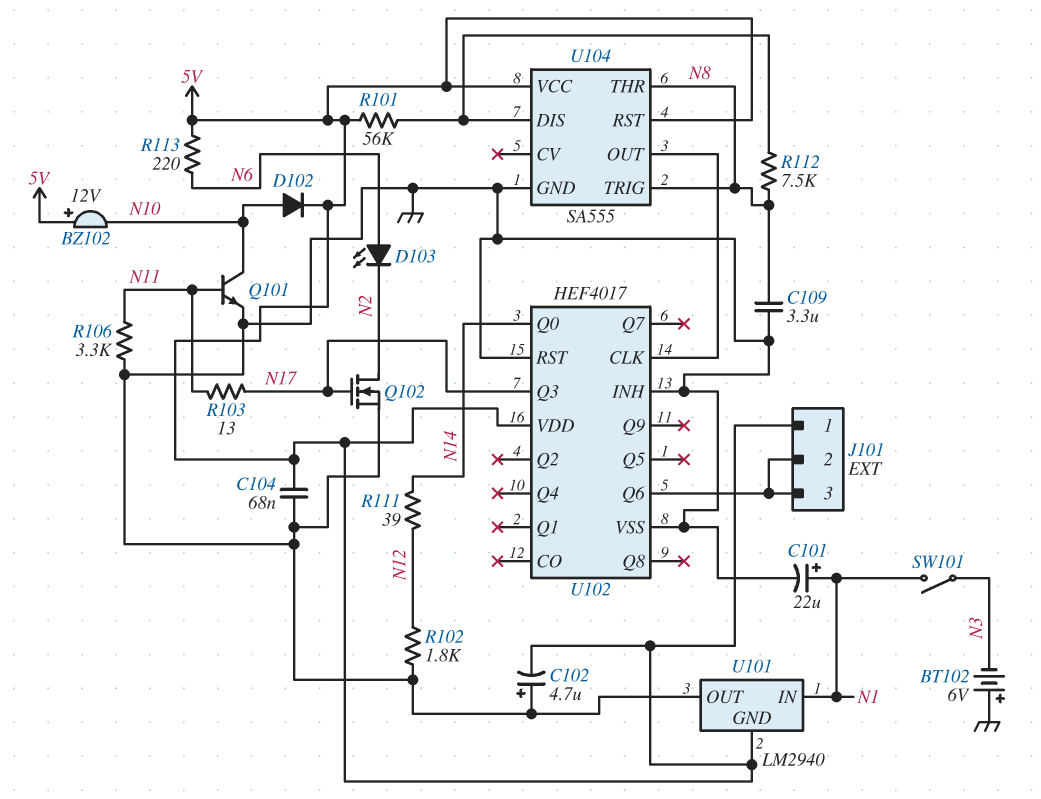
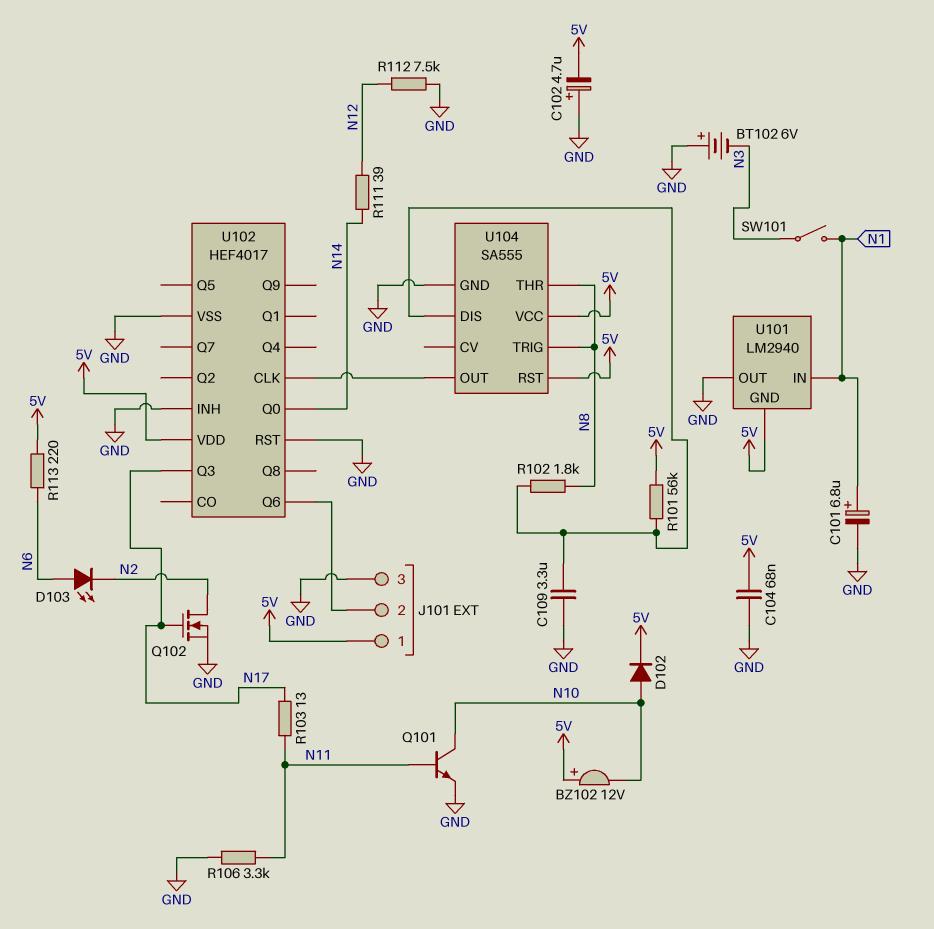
C101: 22uF (plus N1, minus GND) -> 6.8uF (plus N1, minus GND)
C109: 3.3uF (GND, N8) -> 3.3uF (GND, U104/DIS)
J101 pin 3: J101/2 -> GND
R102: 1.8k (GND, N12) -> 1.8k (N8, U104/DIS)
R112: 7.5k (N8, U104/DIS) -> 7.5k (GND, N12)

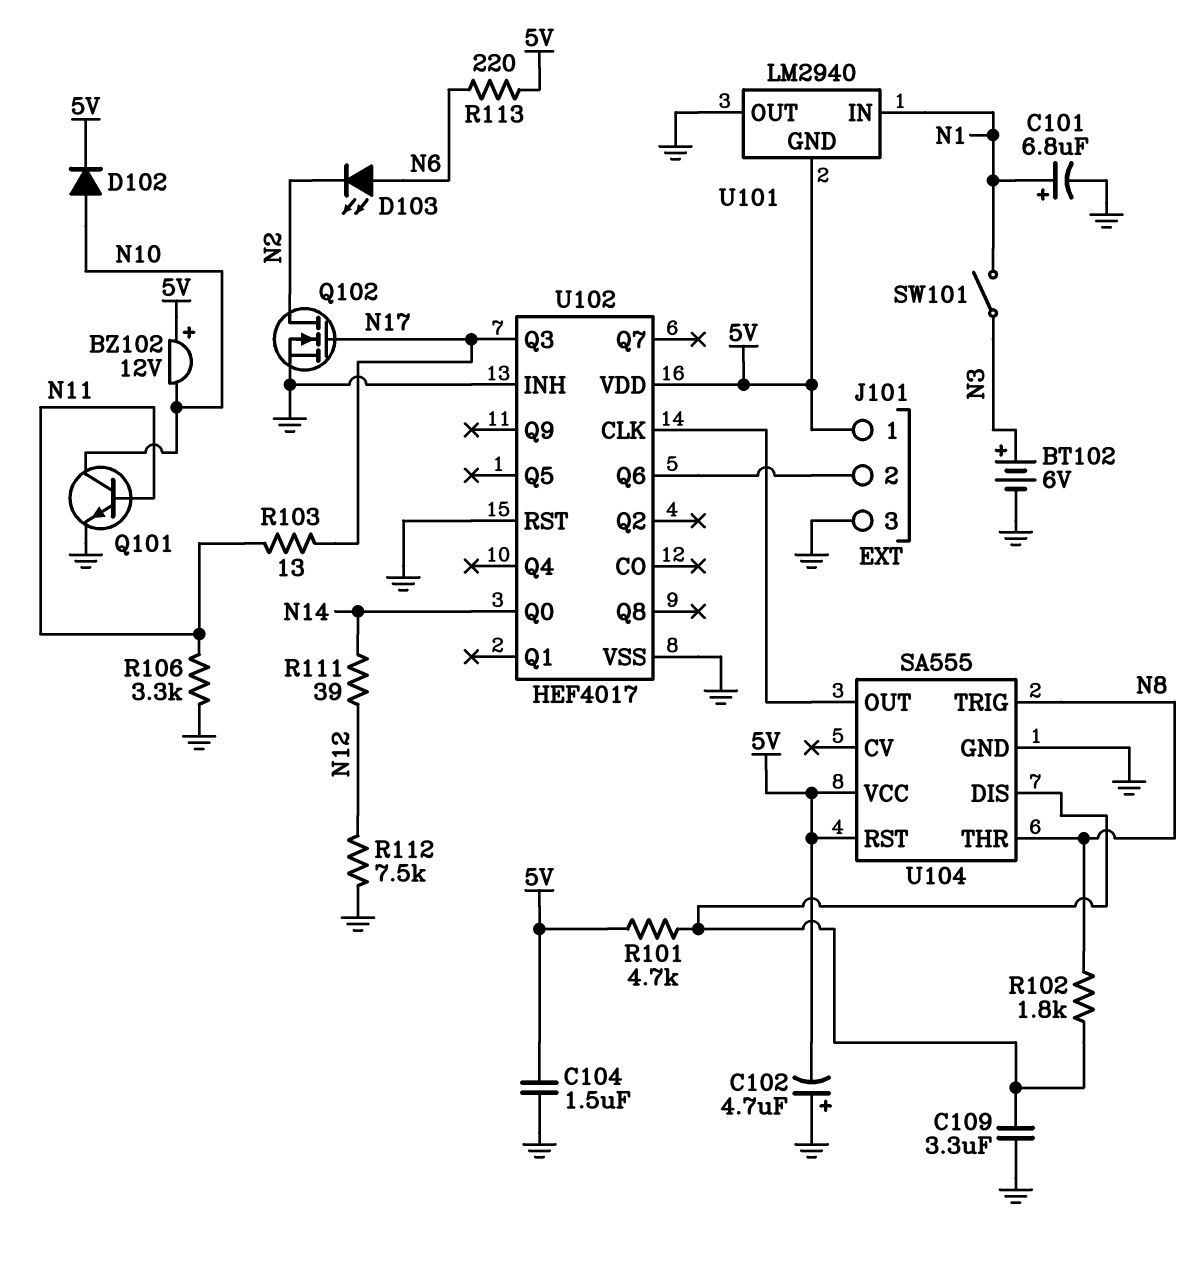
BT102: 6V (plus GND, minus N3) -> 6V (plus N3, minus GND)
C104: 68nF (5V, GND) -> 1.5uF (5V, GND)
R101: 56k (5V, U104/DIS) -> 4.7k (5V, U104/DIS)

